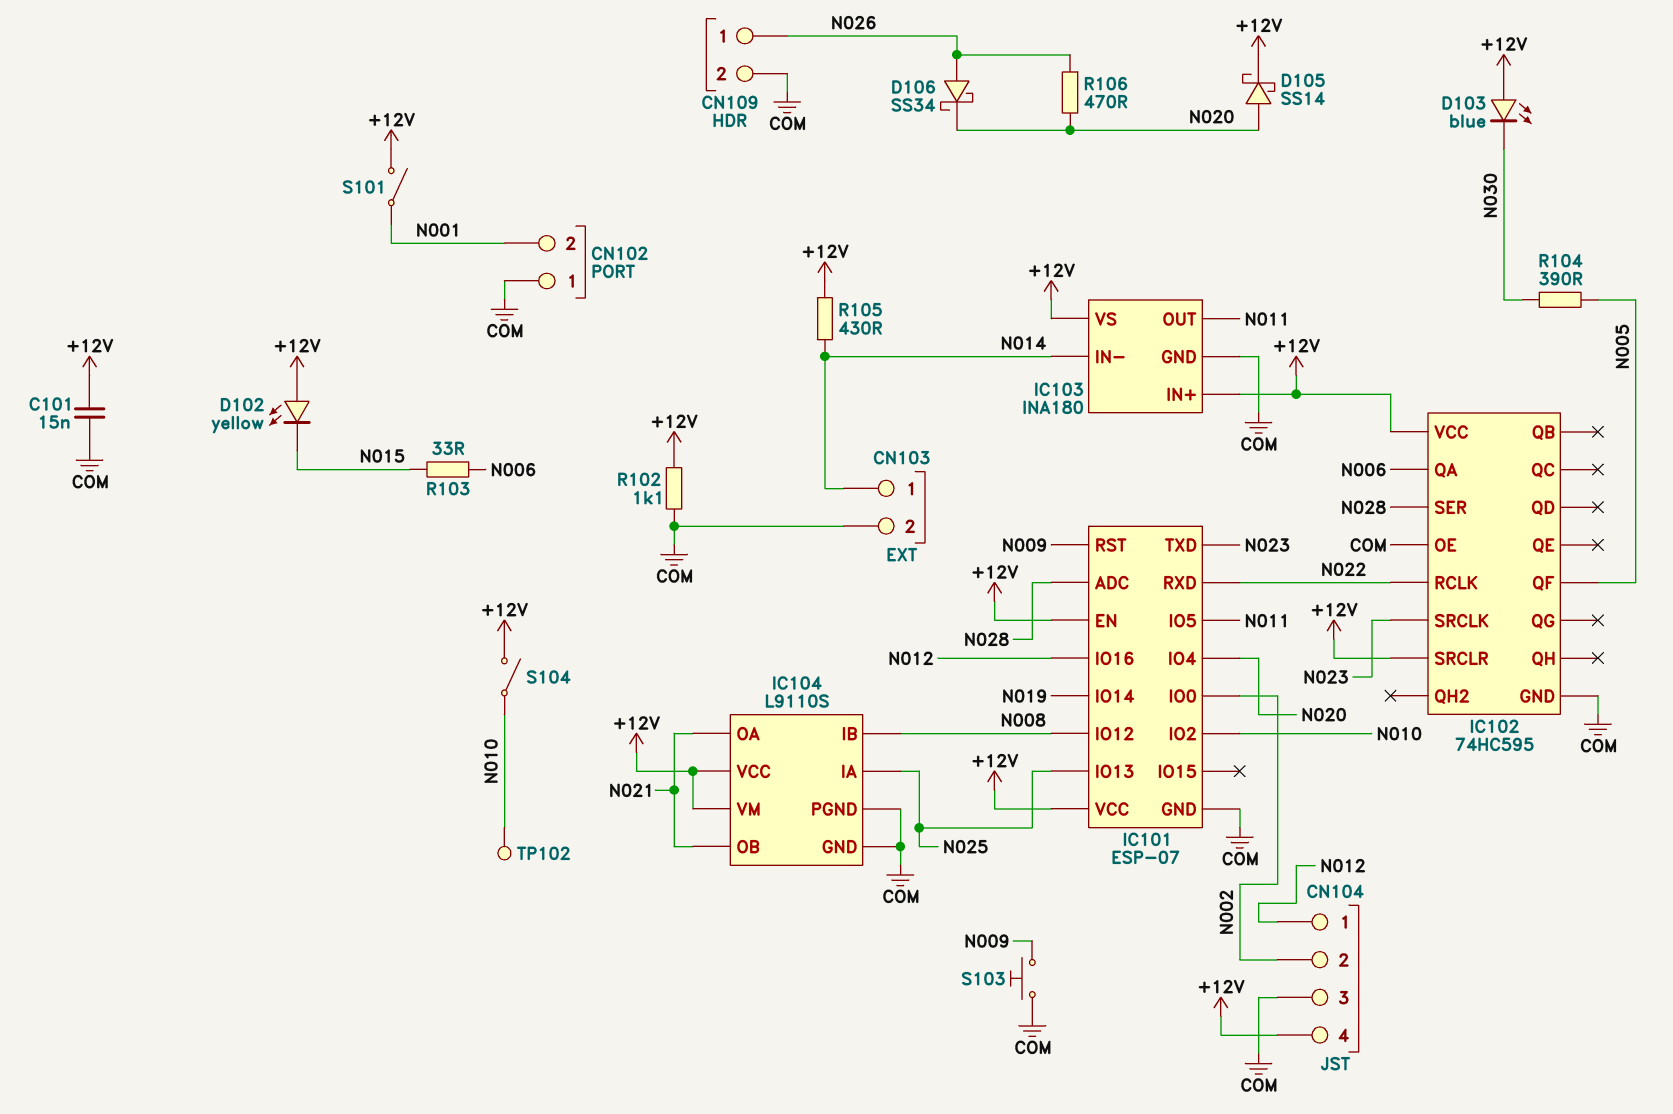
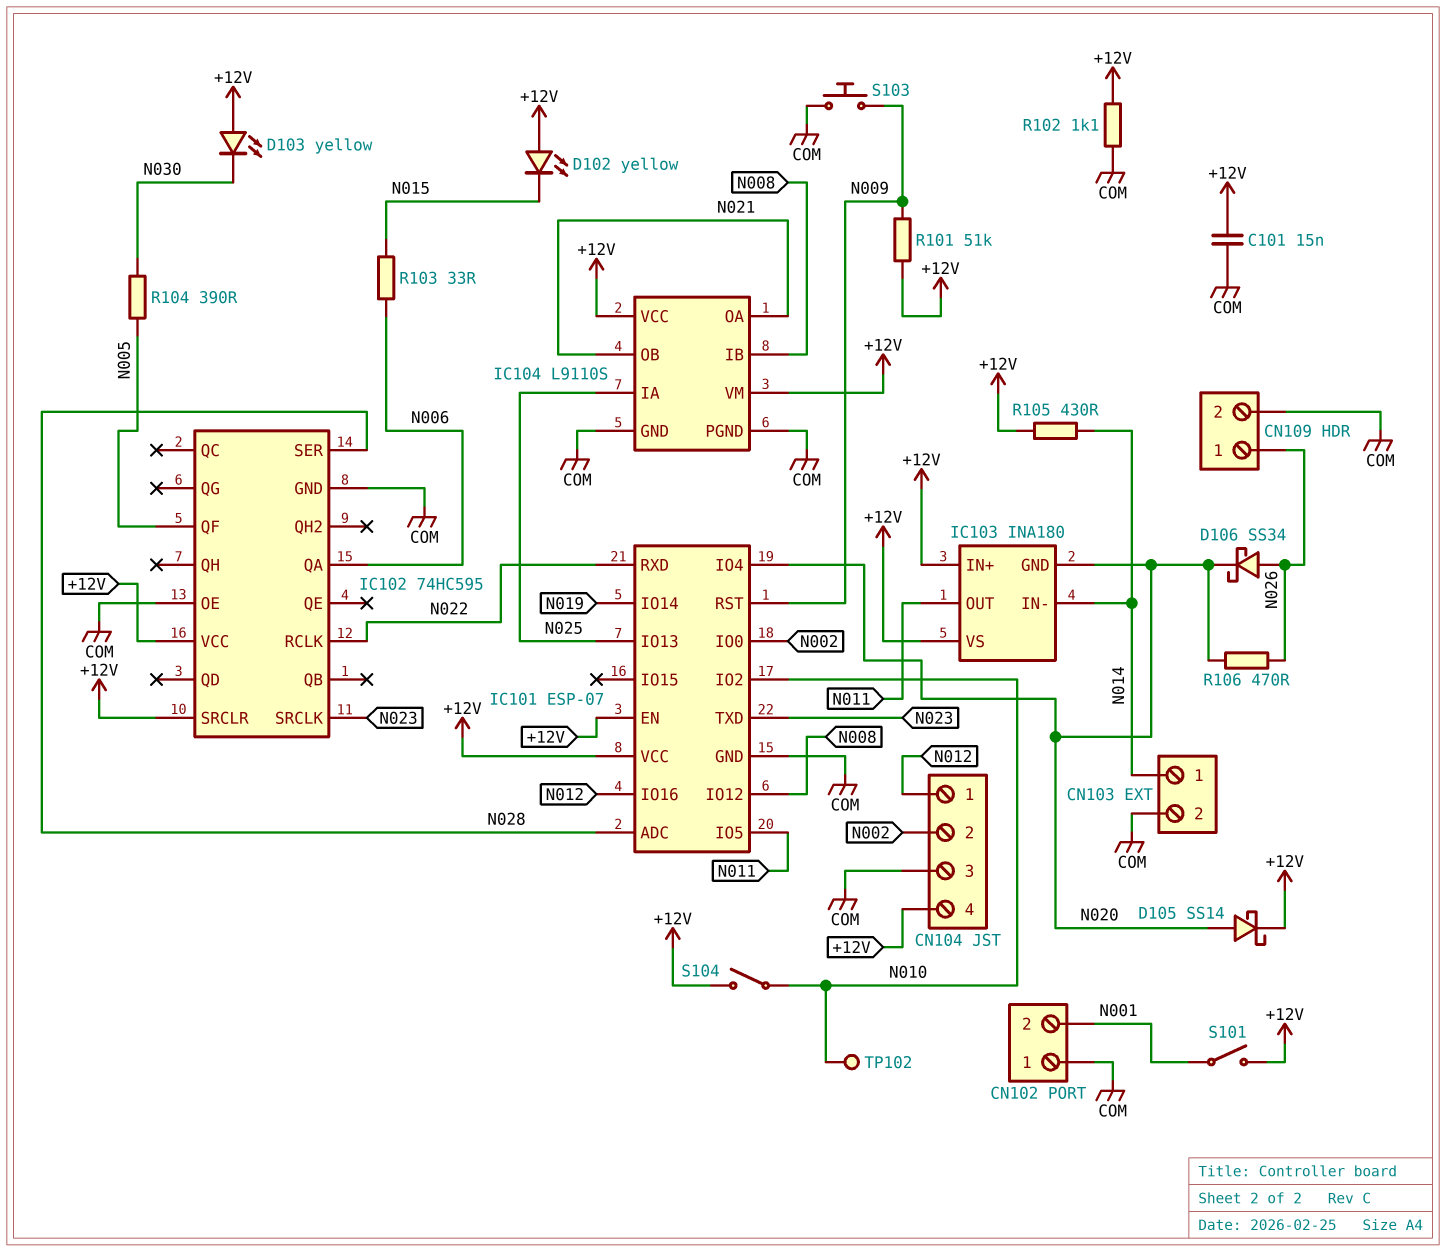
D103: LED blue (A +12V, K N030) -> LED yellow (A +12V, K N030)
IC103 pin GND: COM -> N020
R101: none -> 51k (+12V, N009)

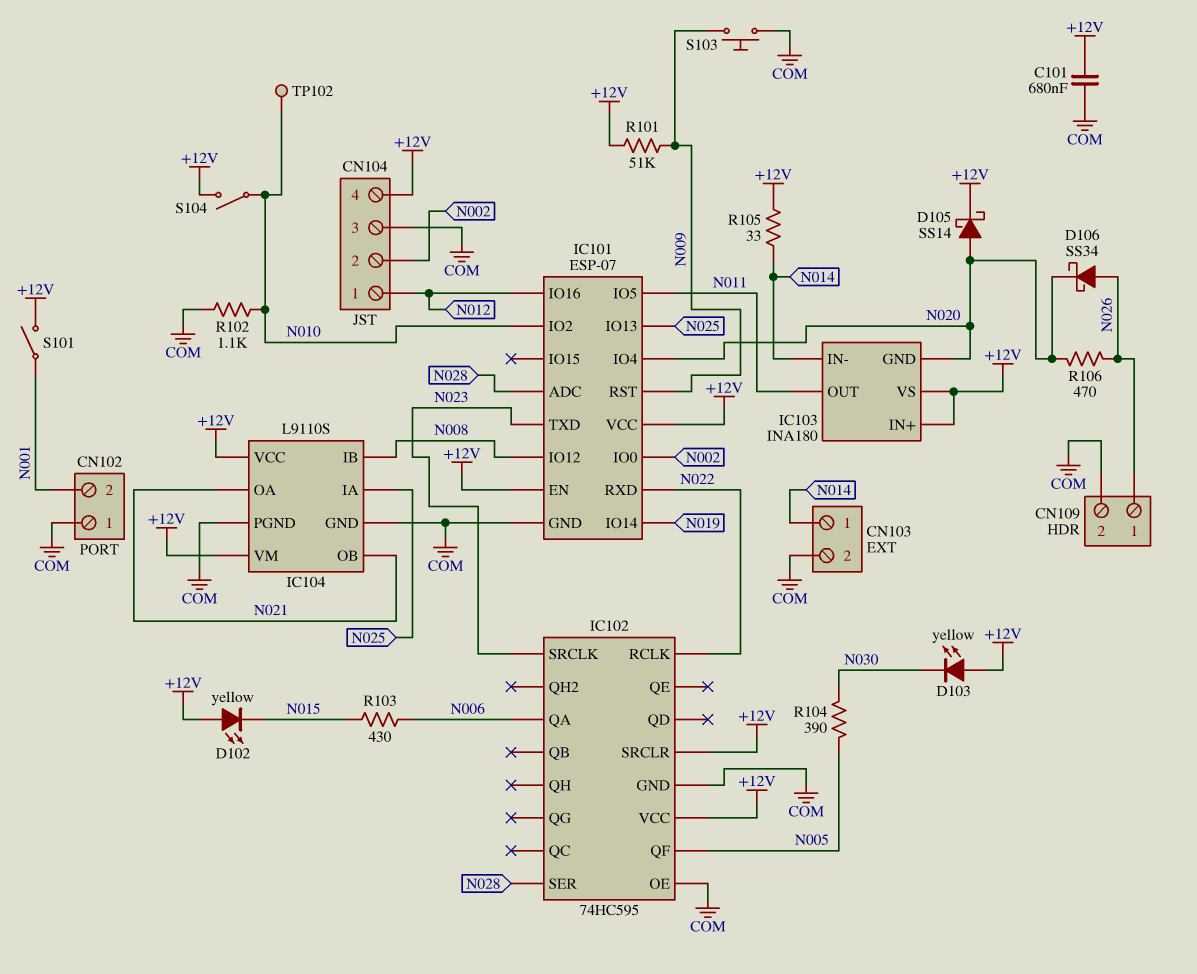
C101: 15nF (+12V, COM) -> 680nF (+12V, COM)
R102: 1.1k (+12V, COM) -> 1.1k (COM, N010)
R103: 33 (N006, N015) -> 430 (N006, N015)
R105: 430 (+12V, N014) -> 33 (+12V, N014)

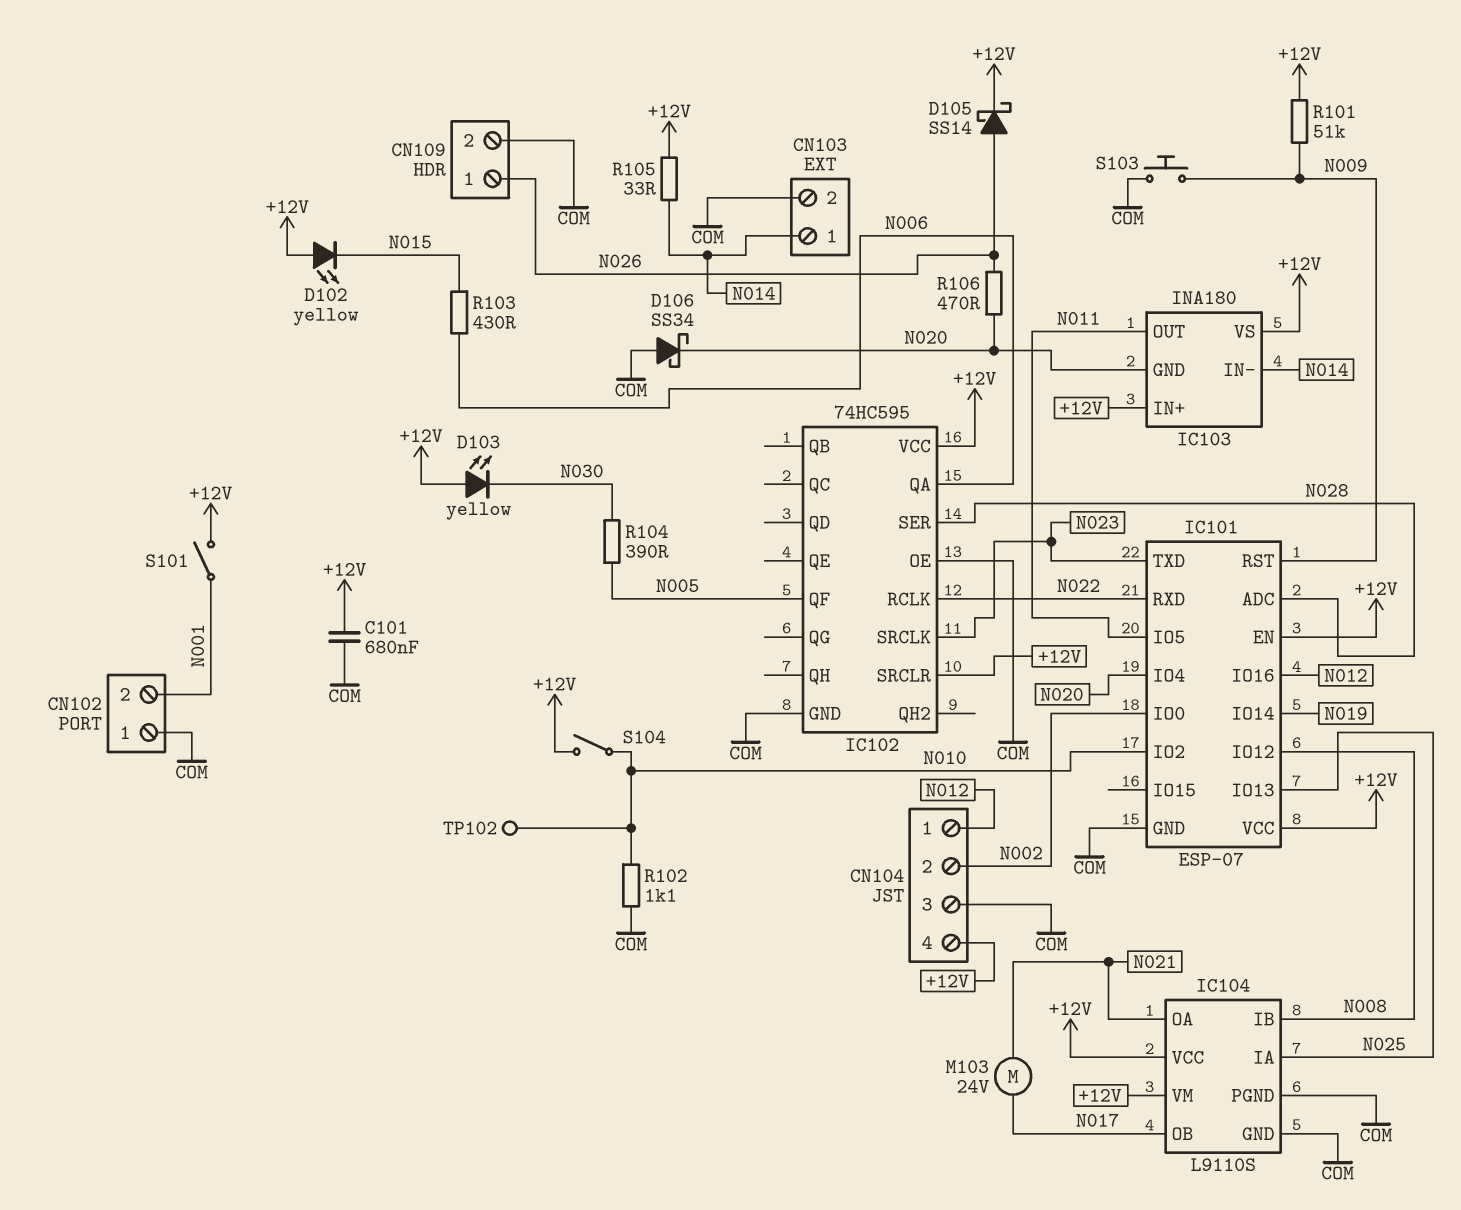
D105: schottky SS14 (A N020, K +12V) -> schottky SS14 (A N026, K +12V)
D106: schottky SS34 (A N026, K N020) -> schottky SS34 (A COM, K N020)
IC104 pin OB: N021 -> N017
M103: none -> motor 24V (N017, N021)

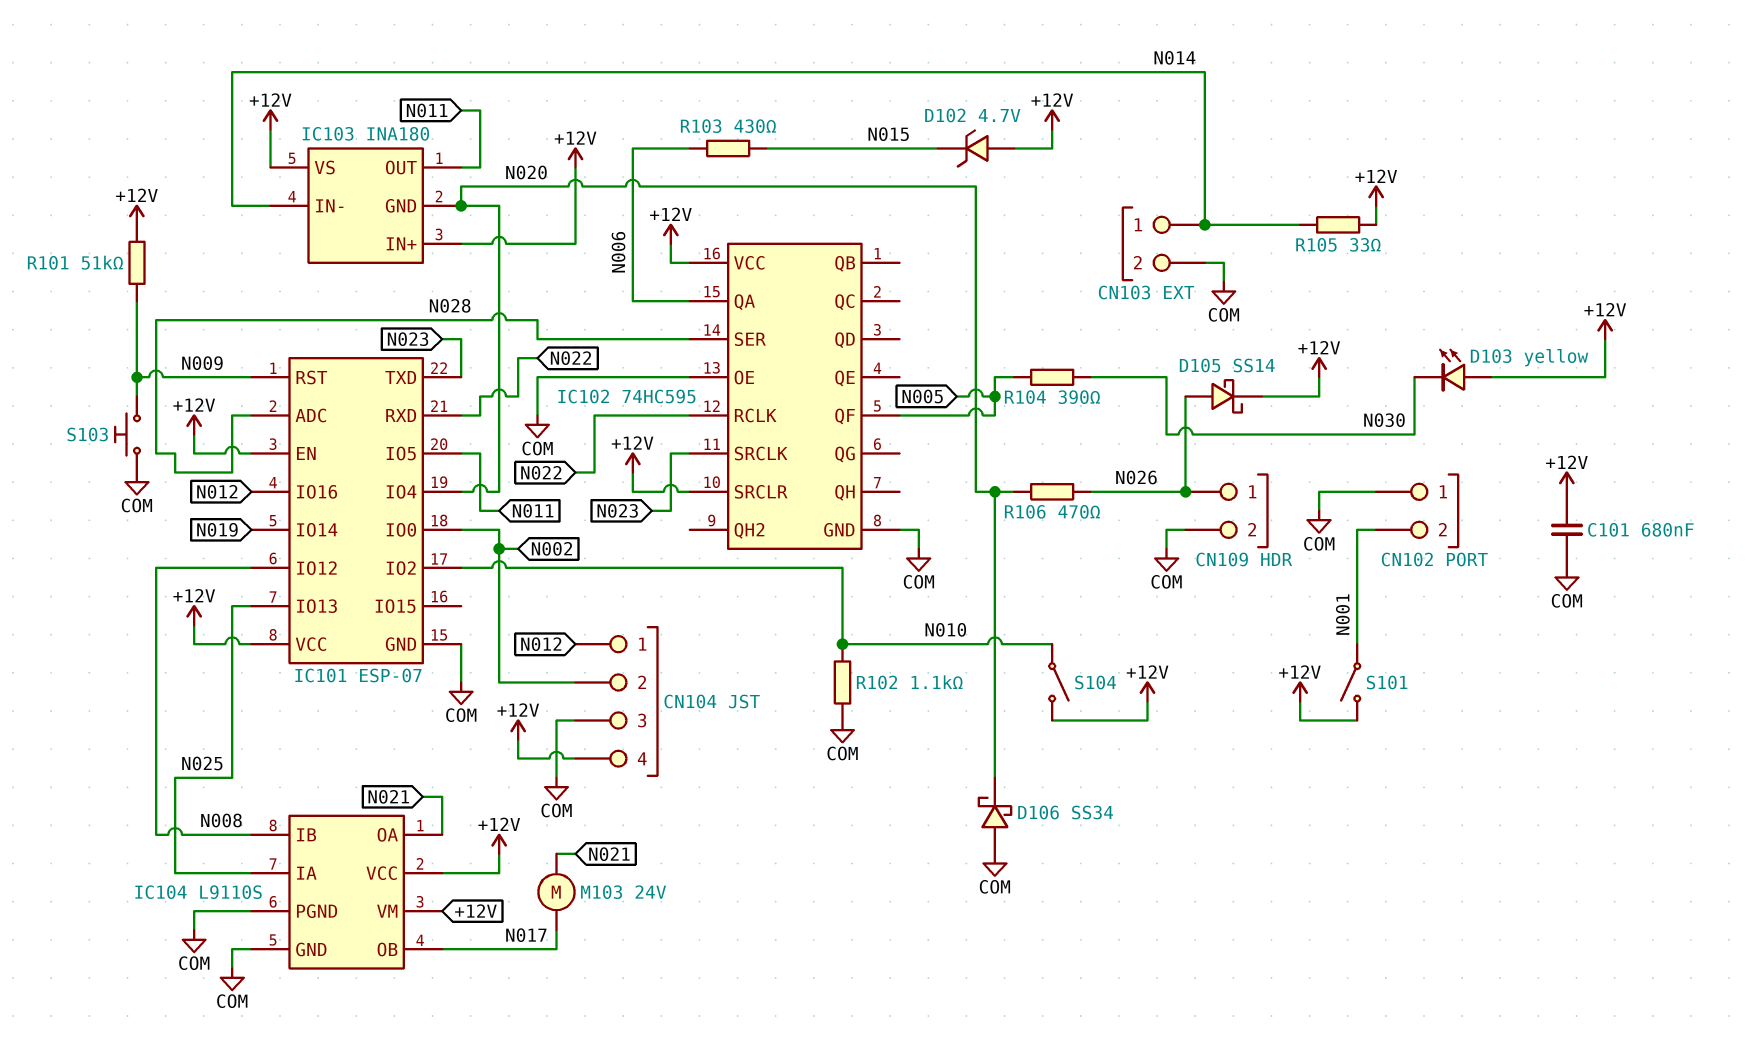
D102: LED yellow (A +12V, K N015) -> zener 4.7V (A +12V, K N015)
TP102: test point (N010) -> none

